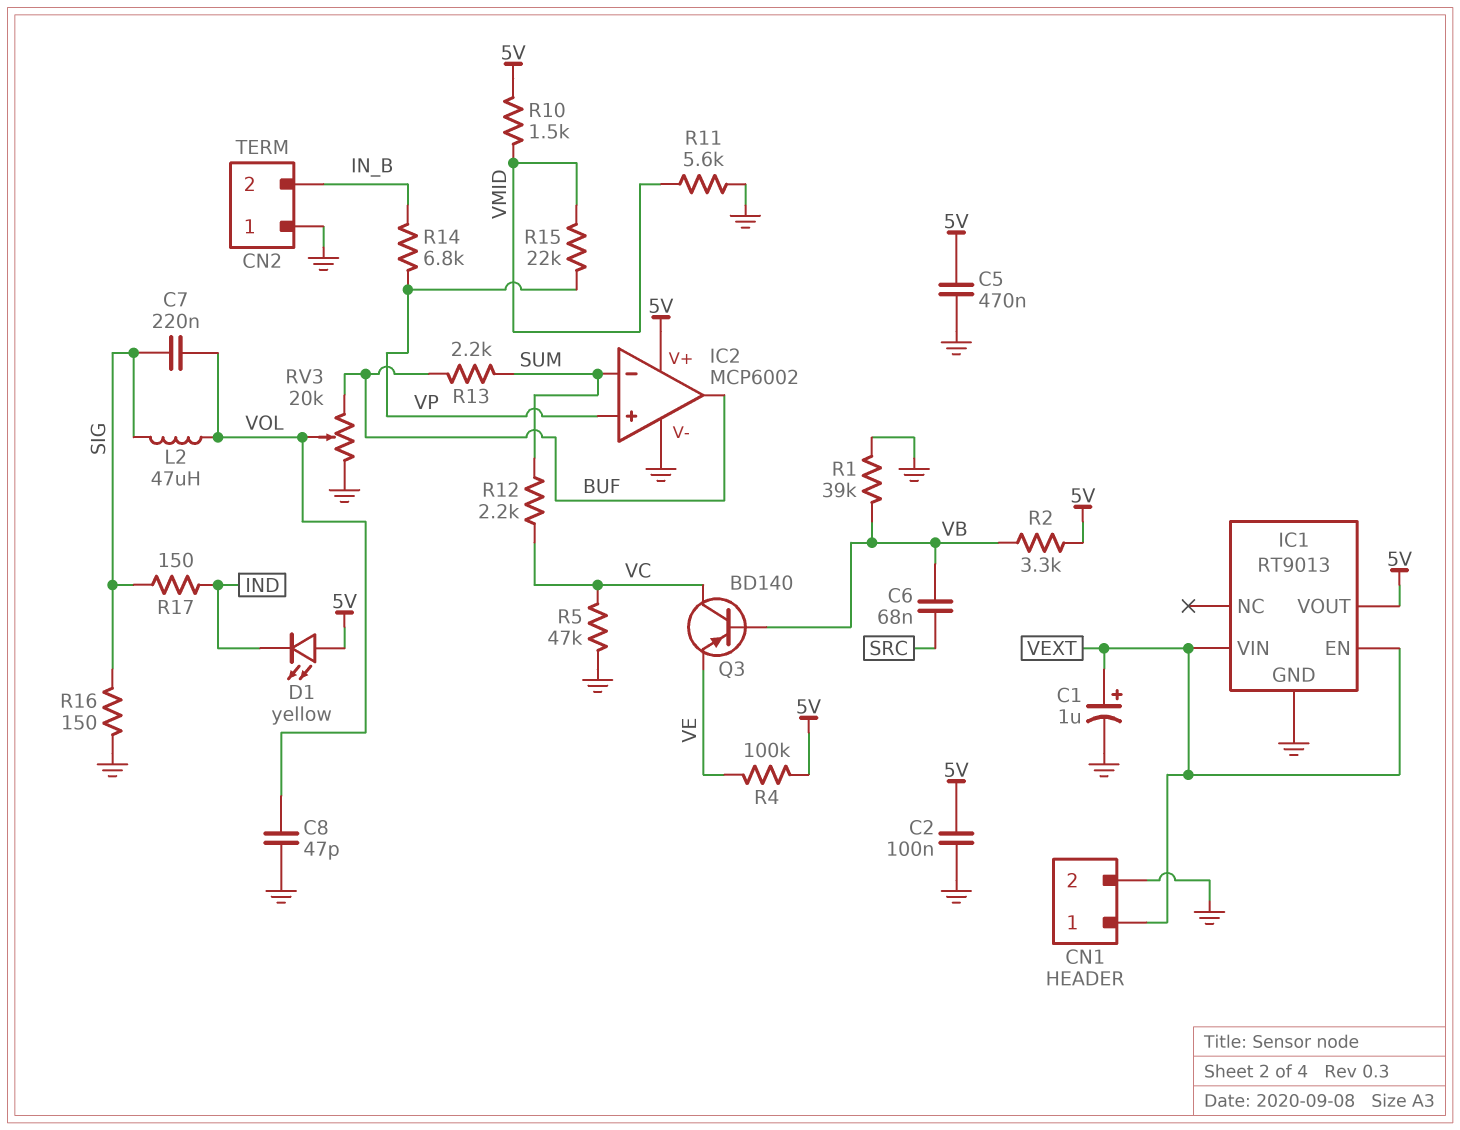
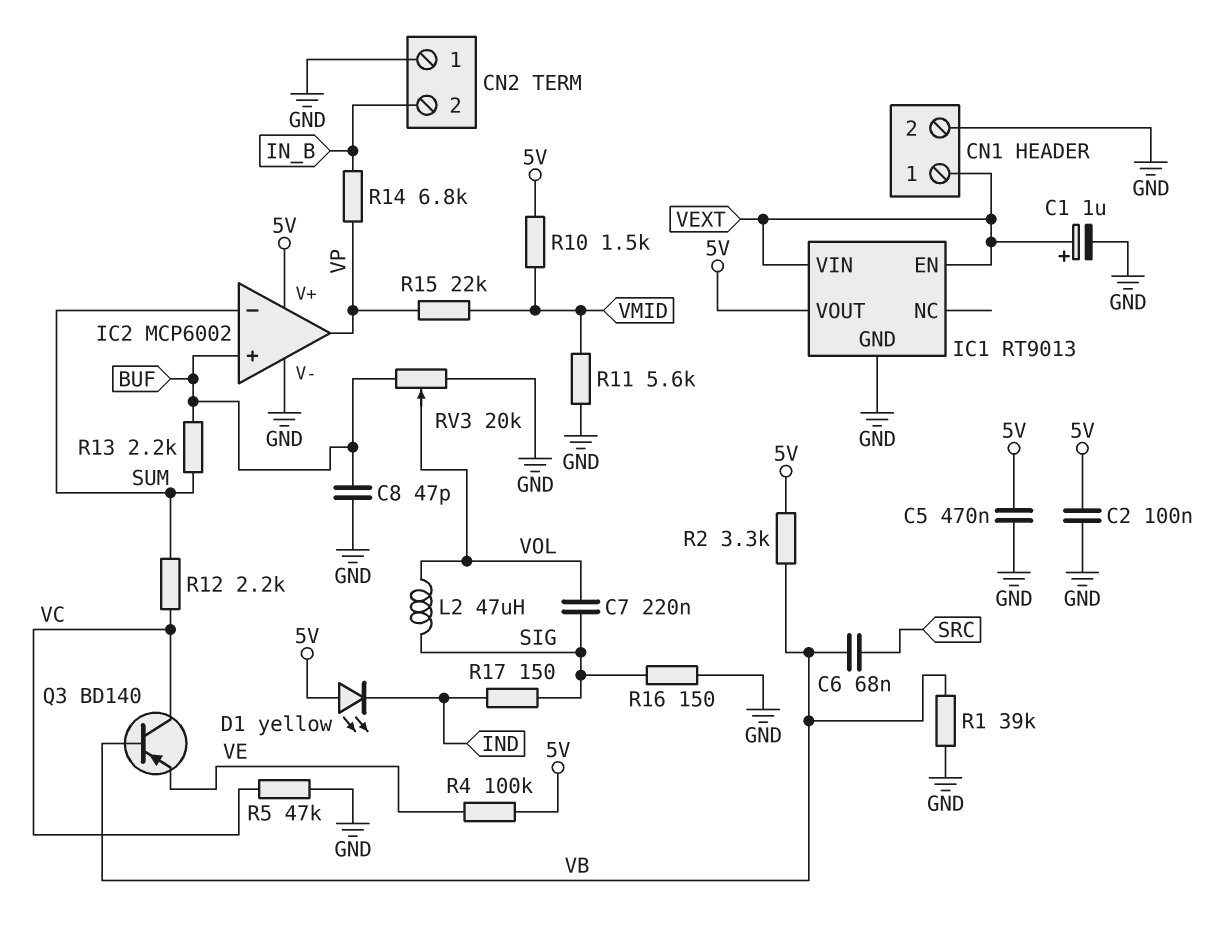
C8: 47pF (GND, VOL) -> 47pF (BUF, GND)
IC2 pin in+: VP -> BUF
IC2 pin out: BUF -> VP

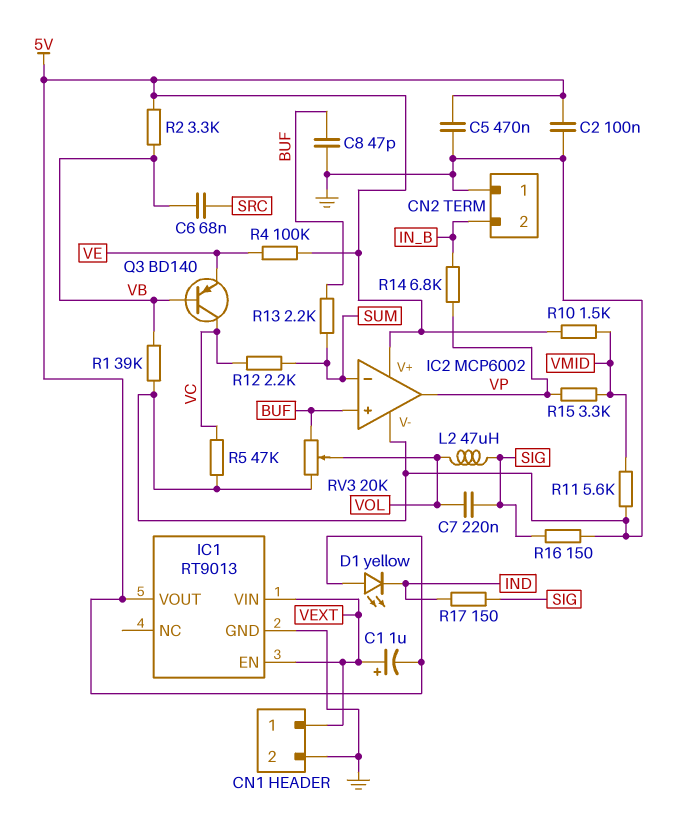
C1: 1uF (plus VEXT, minus GND) -> 1uF (plus VEXT, minus 5V)
R15: 22k (VMID, VP) -> 3.3k (VMID, VP)

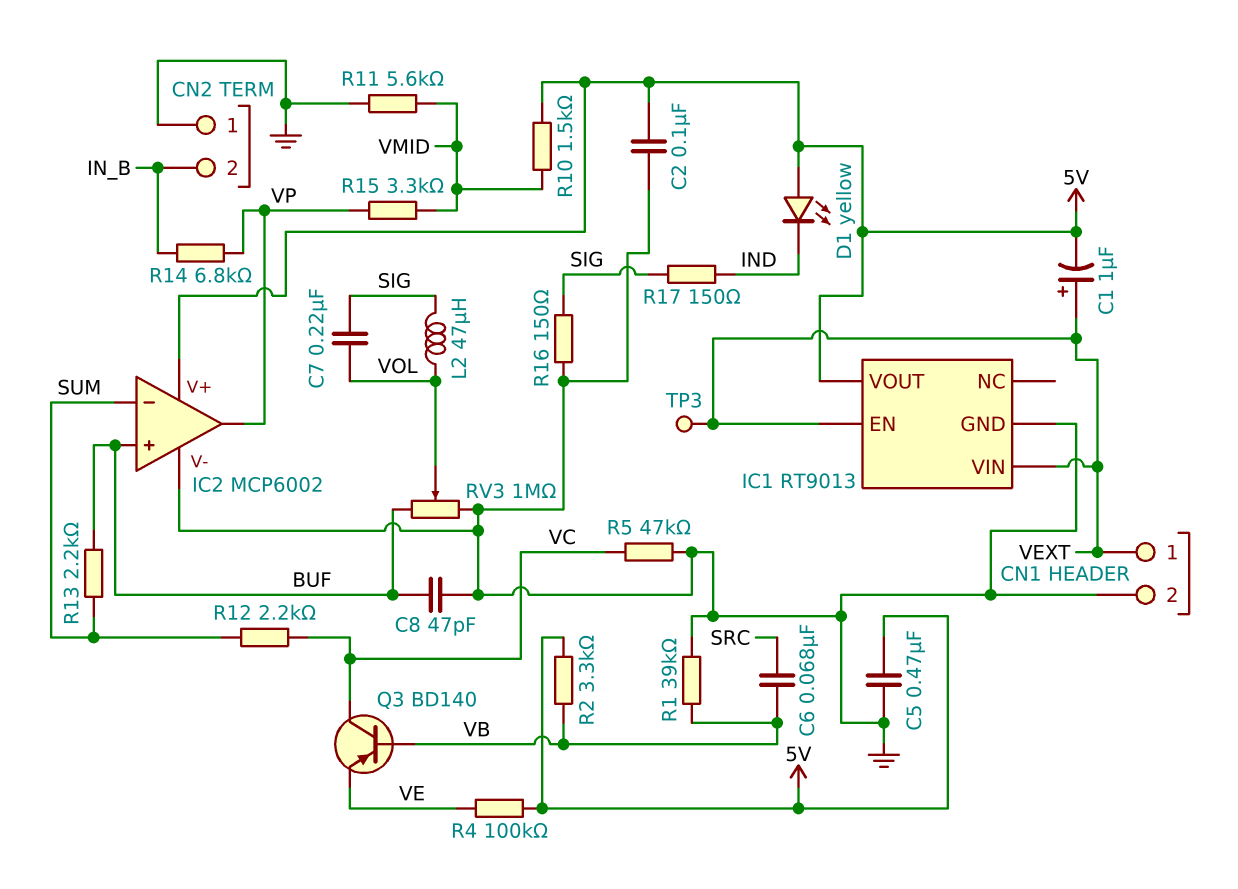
RV3: 20k (BUF, GND, wiper VOL) -> 1M (BUF, GND, wiper VOL)
TP3: none -> test point (VEXT)

